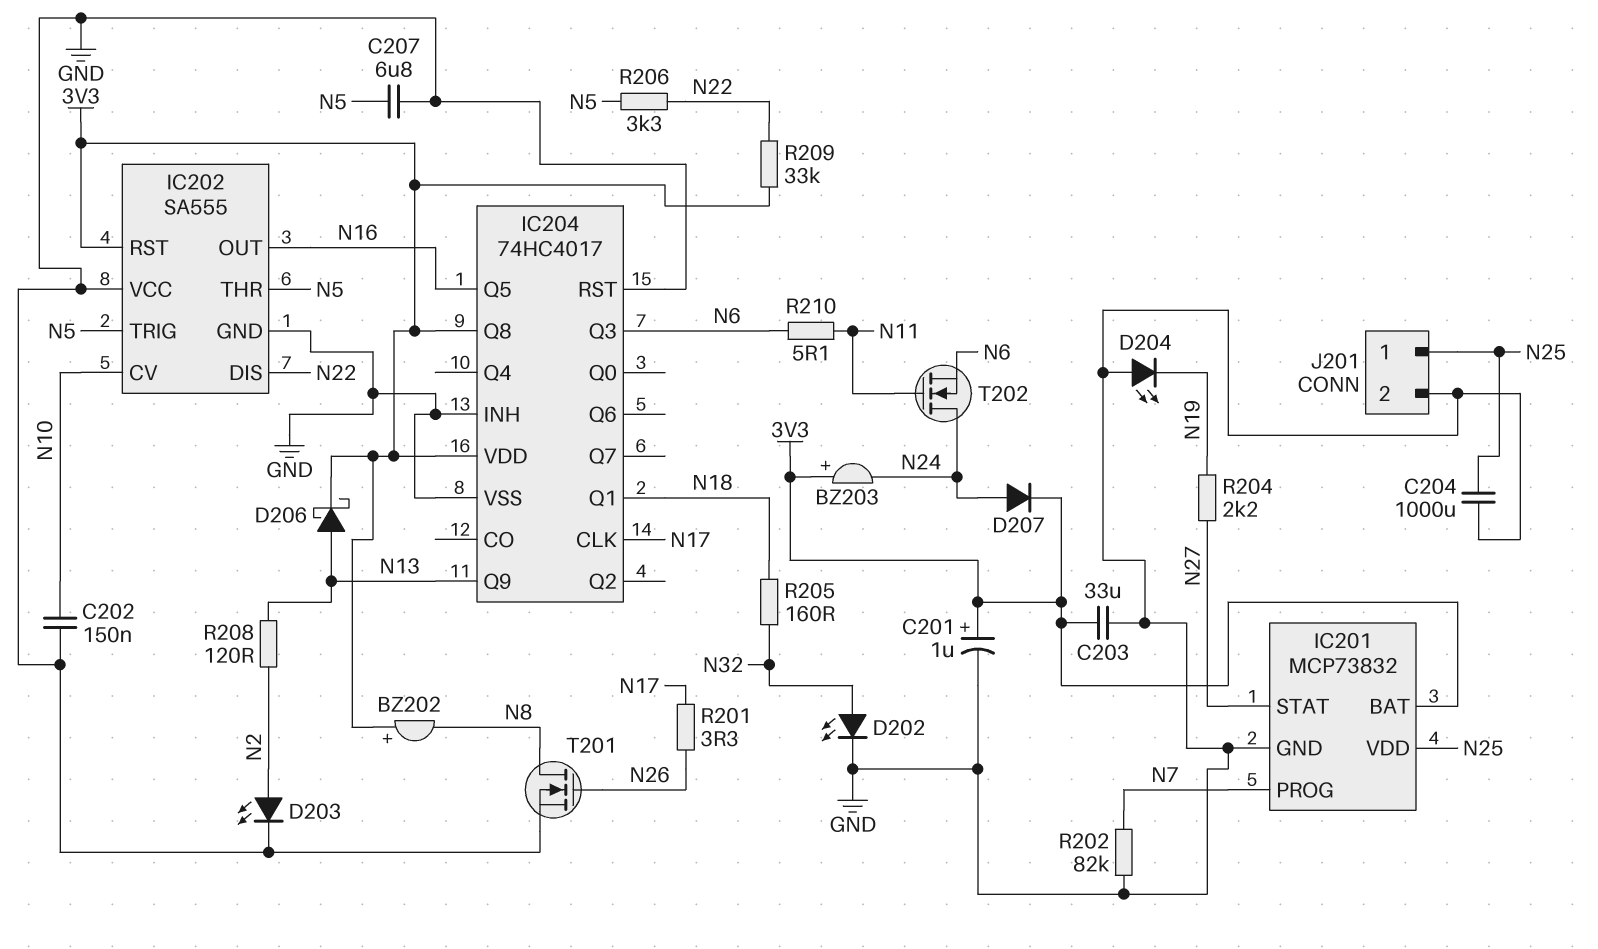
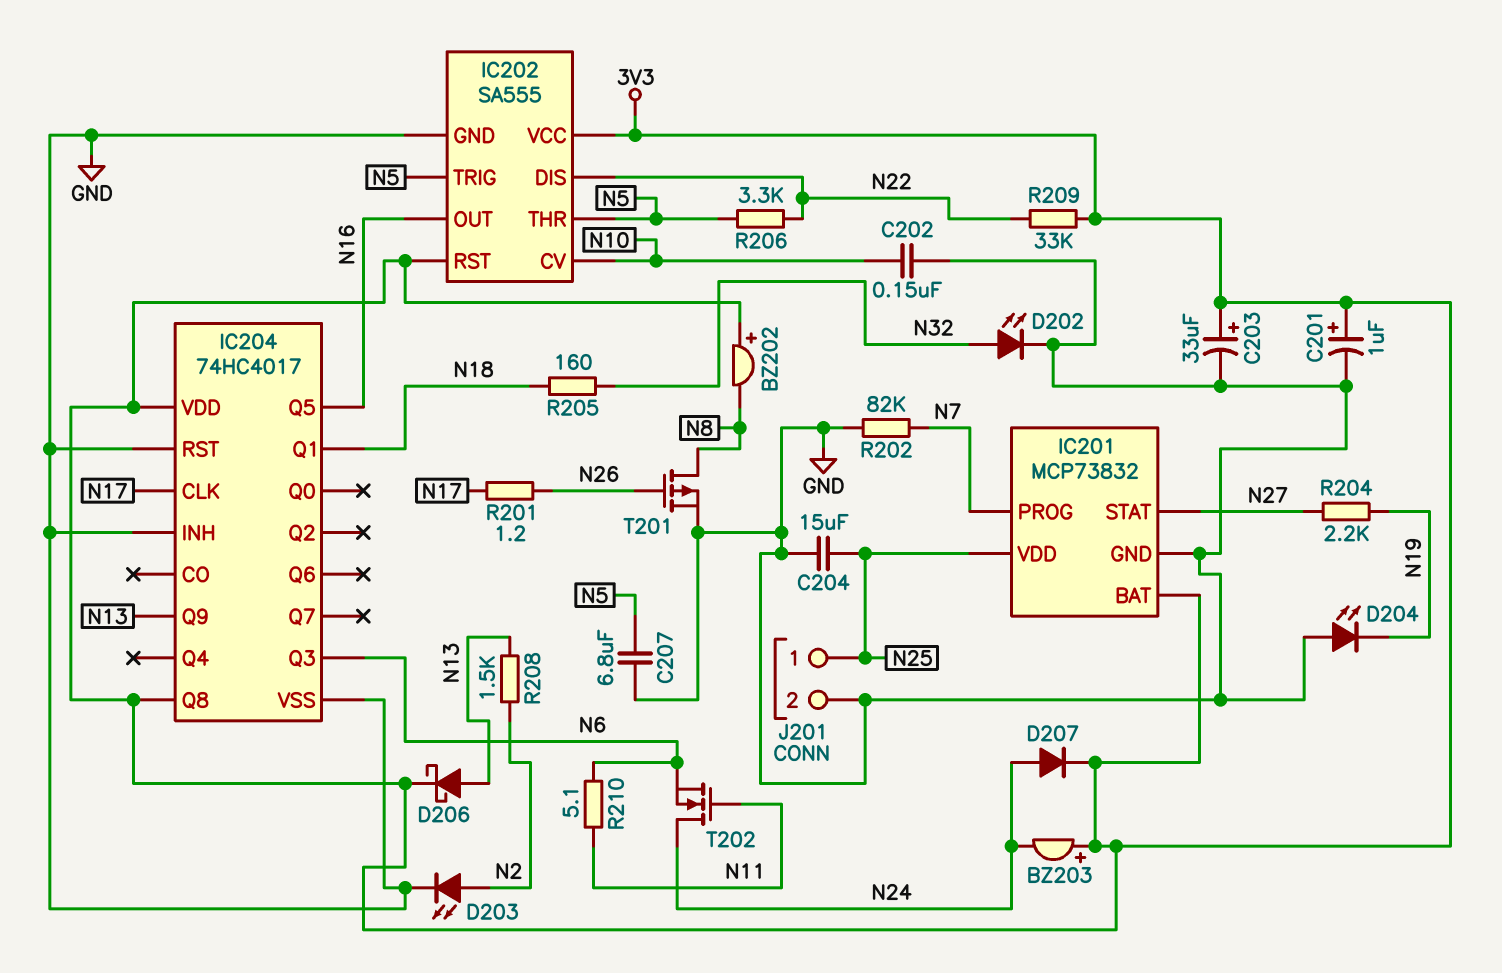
C203: 33uF (3V3, GND) -> 33uF (plus 3V3, minus GND)
C204: 1000uF (GND, N25) -> 15uF (GND, N25)
IC202 pin VCC: GND -> 3V3
R201: 3.3 (N17, N26) -> 1.2 (N17, N26)
R208: 120 (N2, N13) -> 1.5k (N2, N13)
T201: NMOS (G N26, D N8, S GND) -> PMOS (G N26, D N8, S GND)

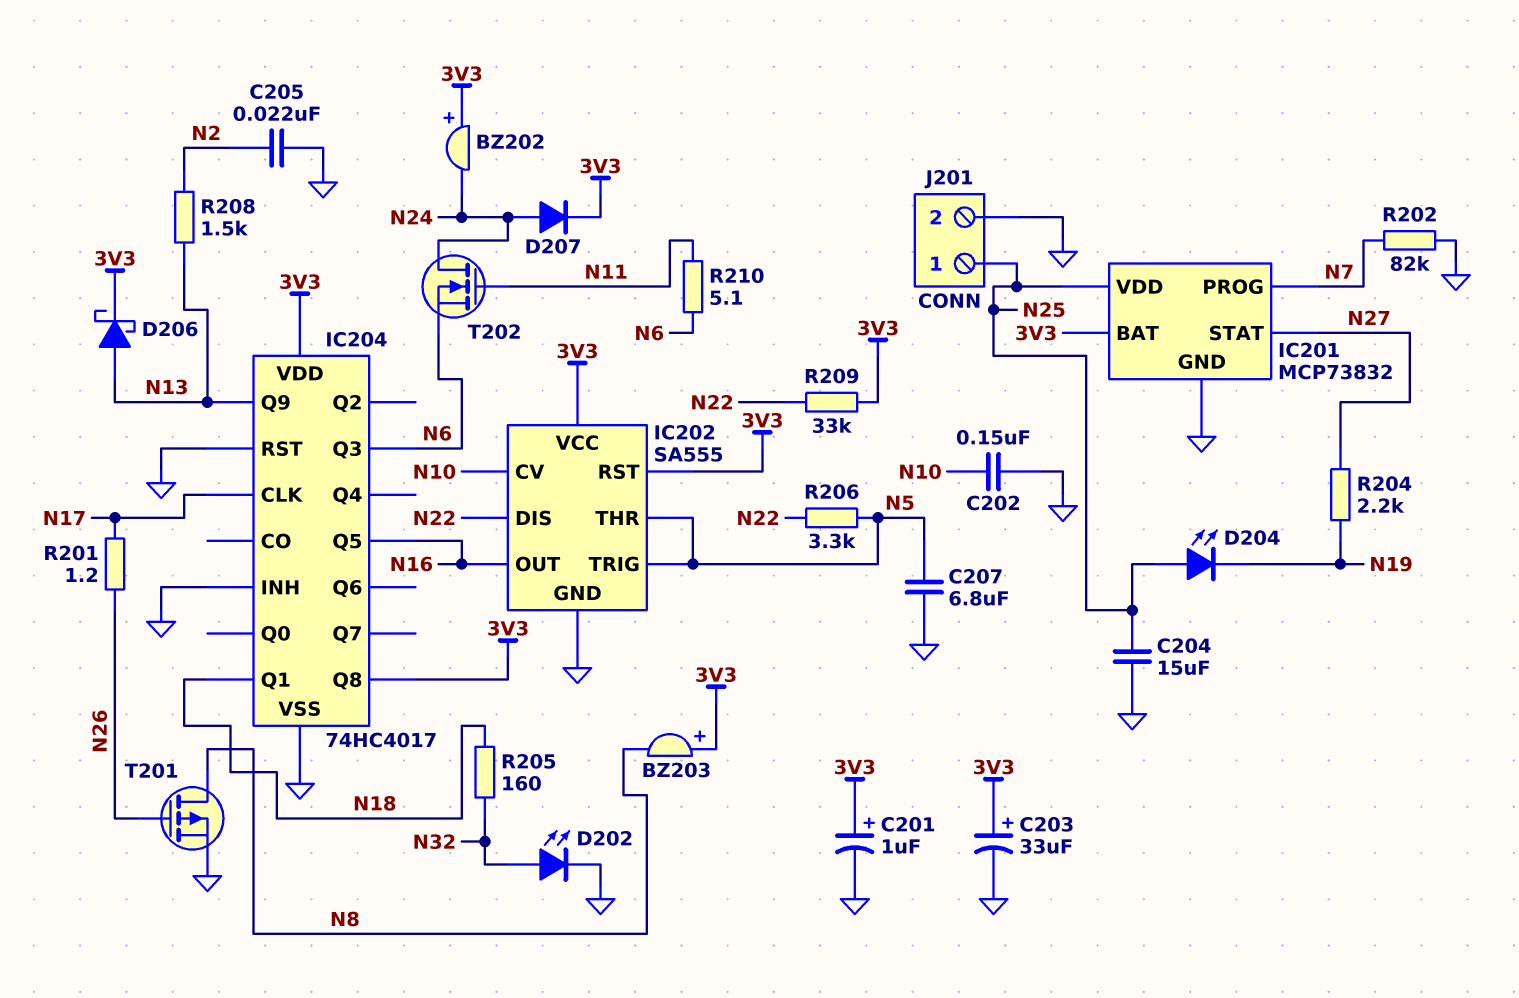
BZ202: buzzer (plus 3V3, minus N8) -> buzzer (plus 3V3, minus N24)
BZ203: buzzer (plus 3V3, minus N24) -> buzzer (plus 3V3, minus N8)
C205: none -> 22nF (GND, N2)
D203: LED (A N2, K GND) -> none
D204: LED (A GND, K N19) -> LED (A N25, K N19)

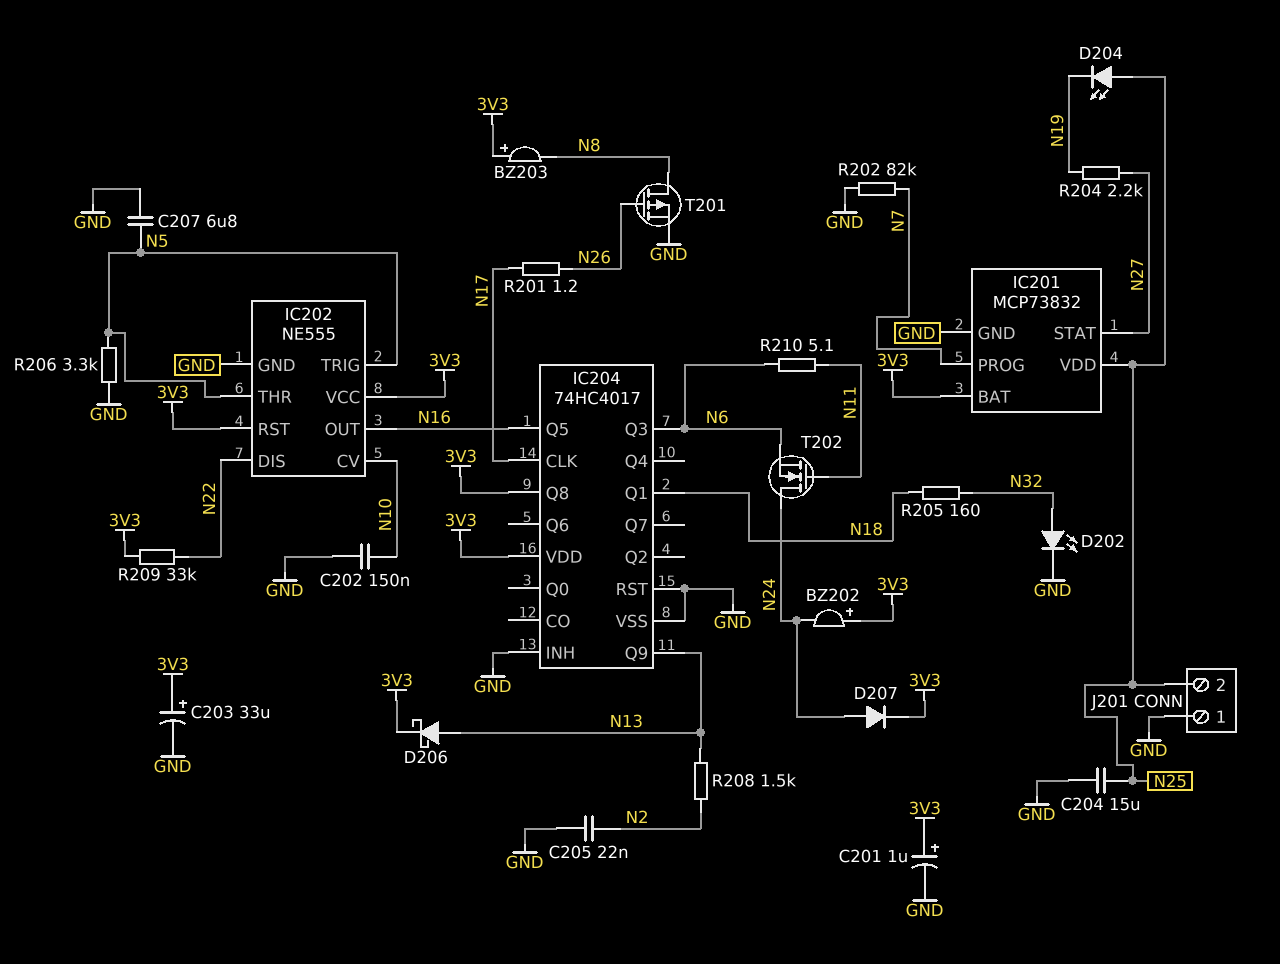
IC202: SA555 -> NE555
J201 pin 1: N25 -> GND
J201 pin 2: GND -> N25
R206: 3.3k (N5, N22) -> 3.3k (GND, N5)

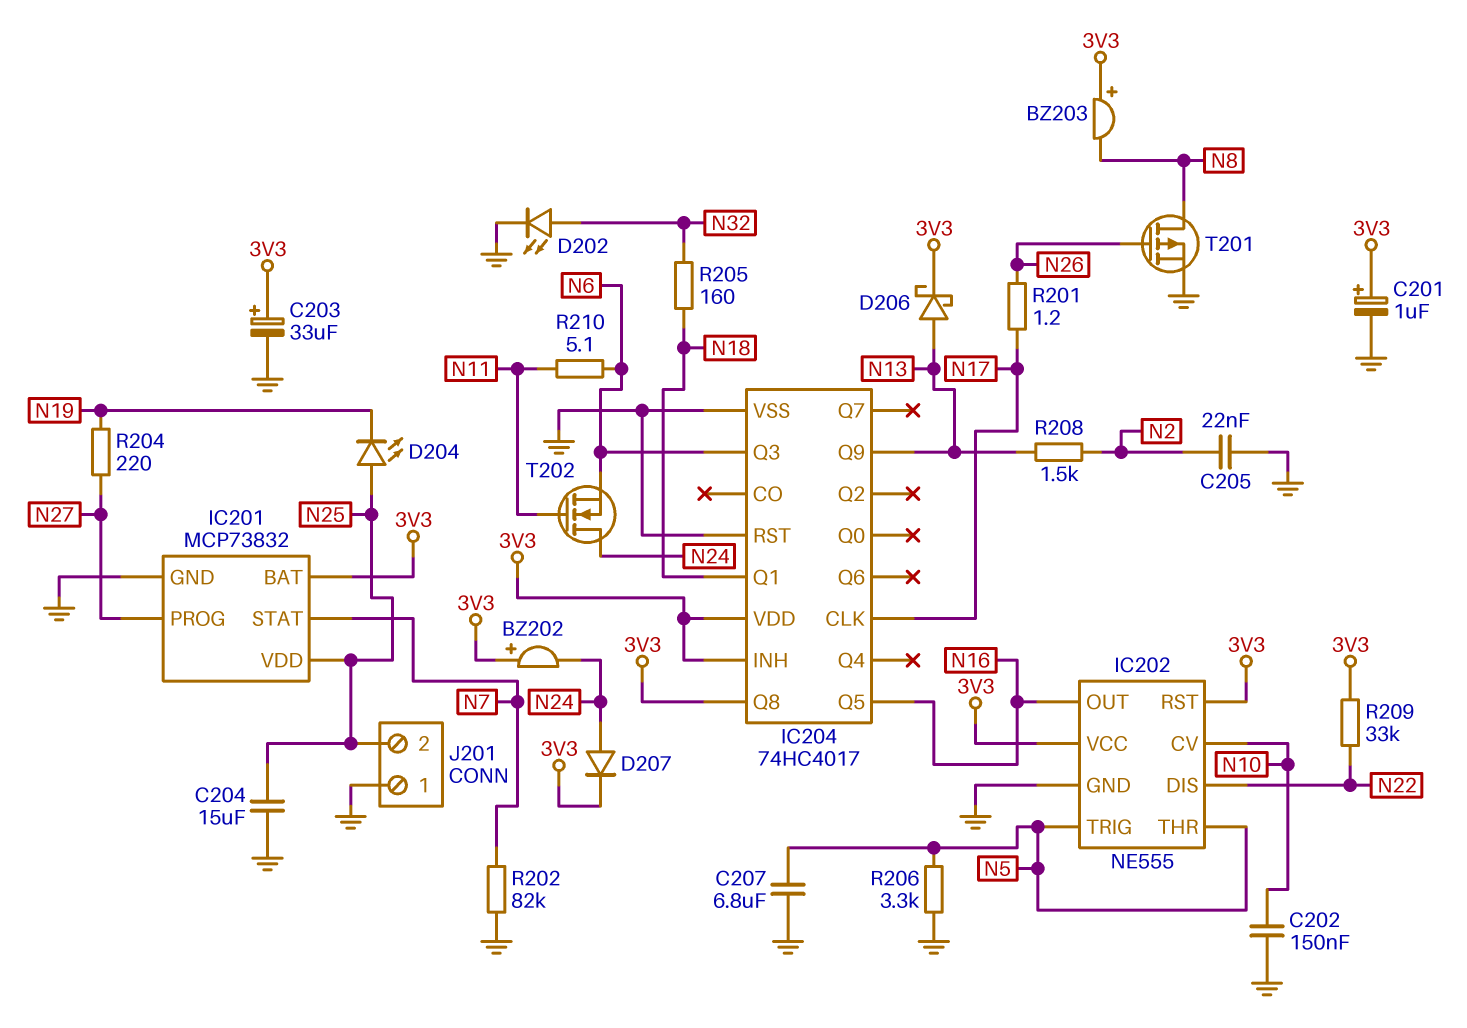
IC201 pin PROG: N7 -> N27
IC201 pin STAT: N27 -> N7
IC204 pin INH: GND -> 3V3
R204: 2.2k (N19, N27) -> 220 (N19, N27)

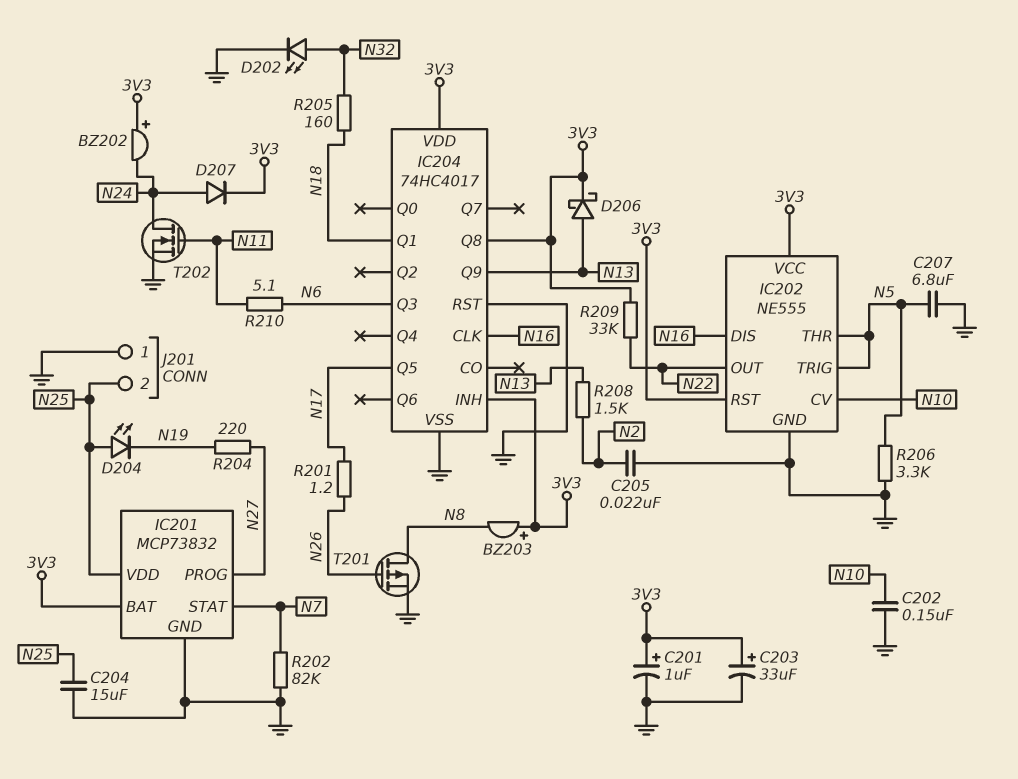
IC202 pin DIS: N22 -> N16
IC202 pin OUT: N16 -> N22
IC204 pin CLK: N17 -> N16
IC204 pin Q5: N16 -> N17
T202: NMOS (G N11, D N24, S N6) -> NMOS (G N11, D N24, S GND)

